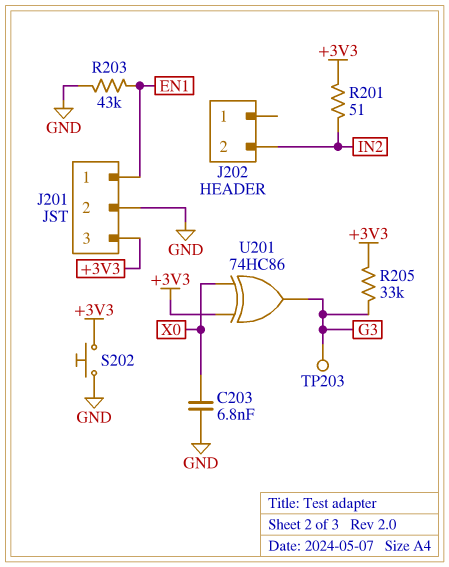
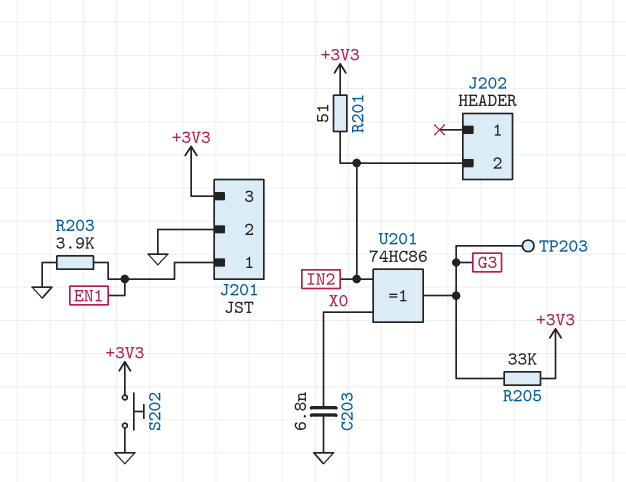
R203: 43k (EN1, GND) -> 3.9k (EN1, GND)
U201: XOR 74HC86 (in +3V3, in X0, out G3) -> XOR 74HC86 (in IN2, in X0, out G3)

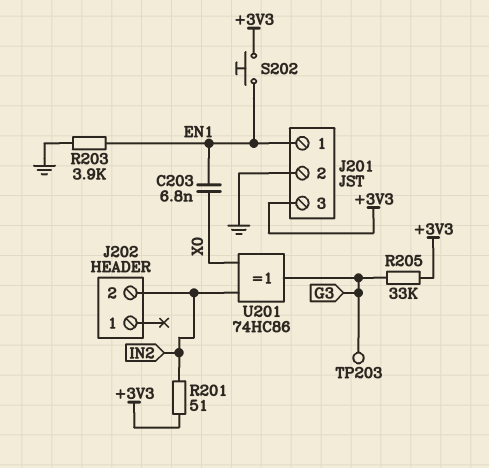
C203: 6.8nF (GND, X0) -> 6.8nF (EN1, X0)
S202: button (+3V3, GND) -> button (+3V3, EN1)

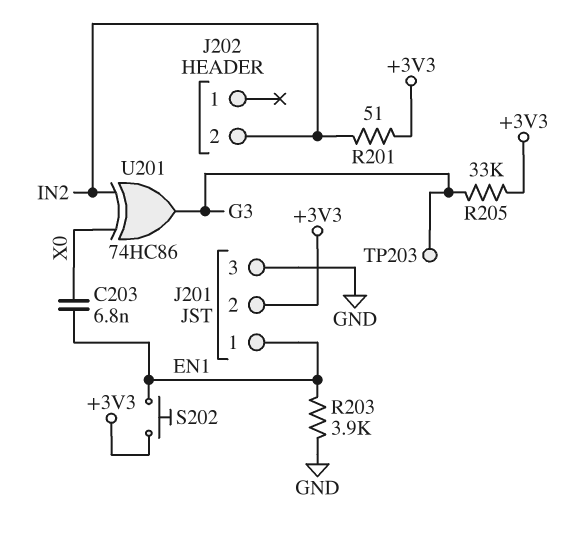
J201 pin 2: GND -> +3V3
J201 pin 3: +3V3 -> GND

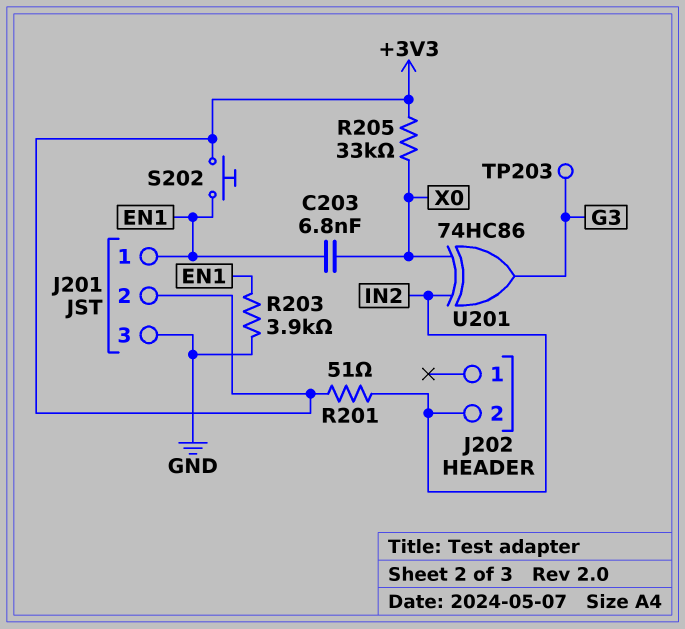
R205: 33k (+3V3, G3) -> 33k (+3V3, X0)

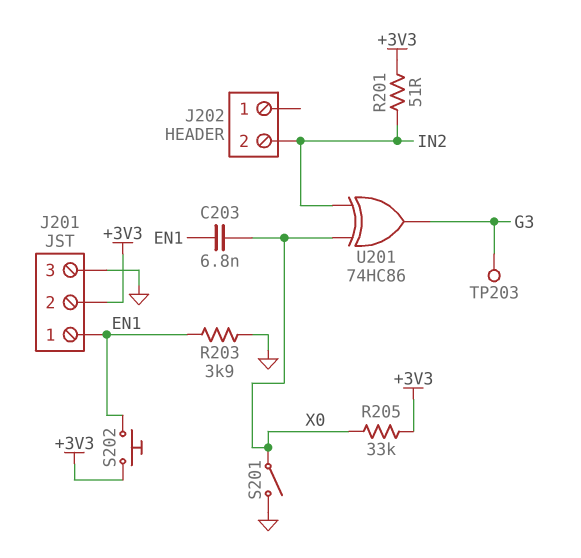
S201: none -> switch (GND, X0)

